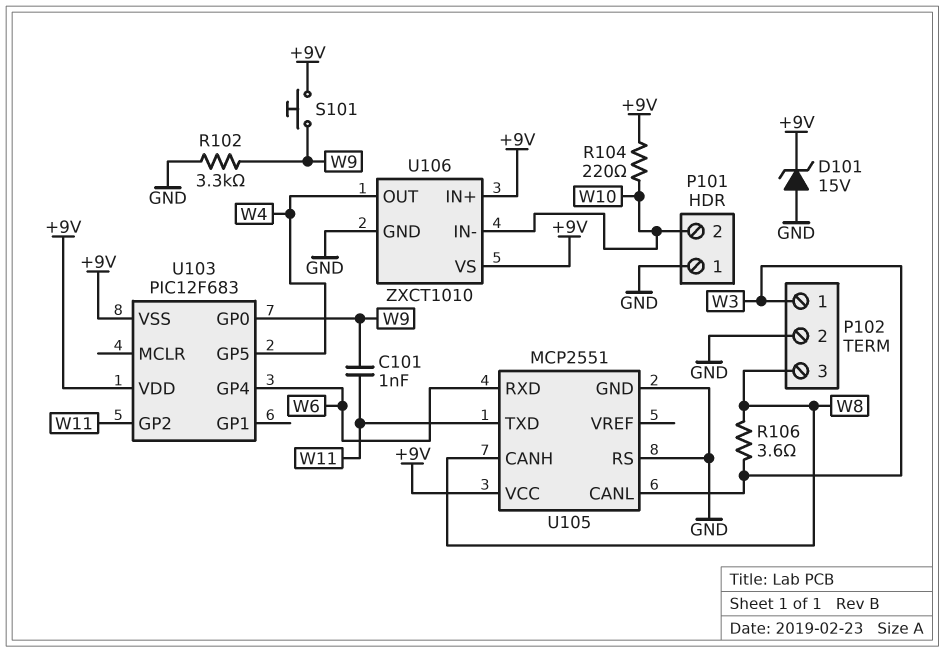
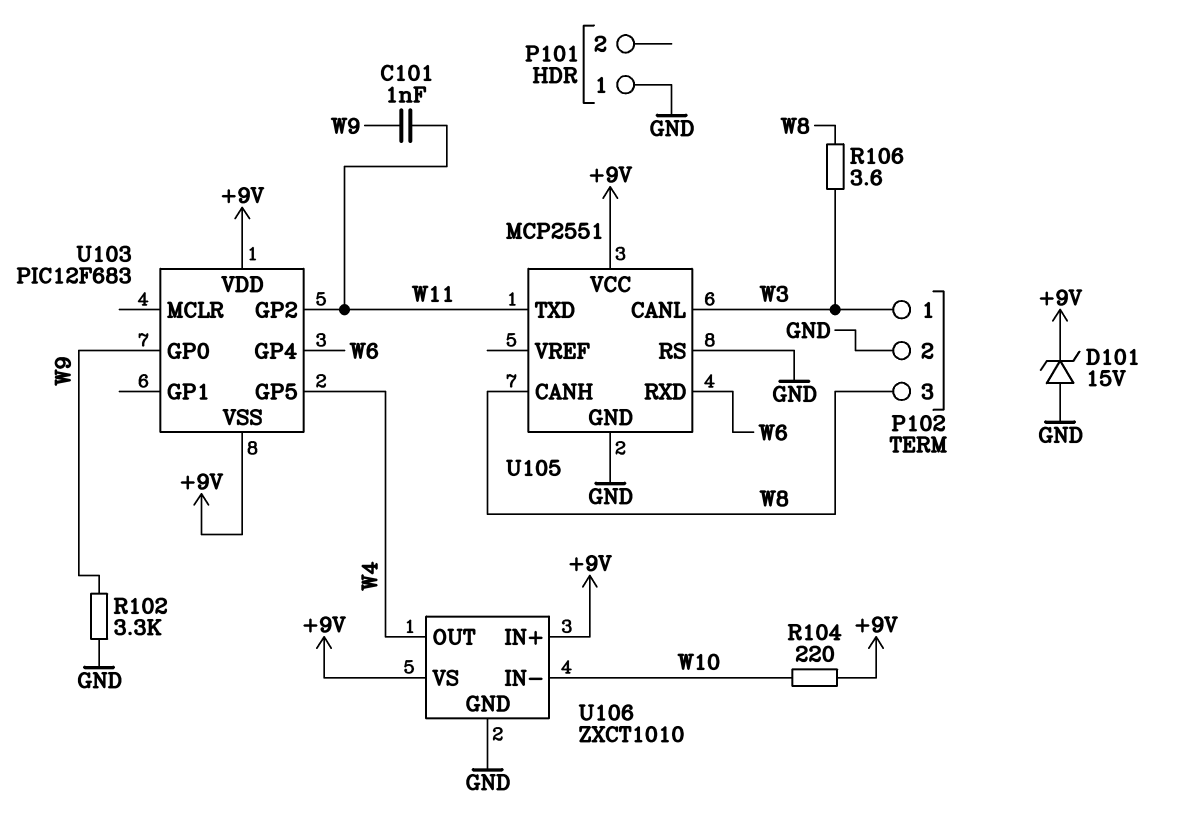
P101 pin 2: W10 -> none
S101: button (+9V, W9) -> none

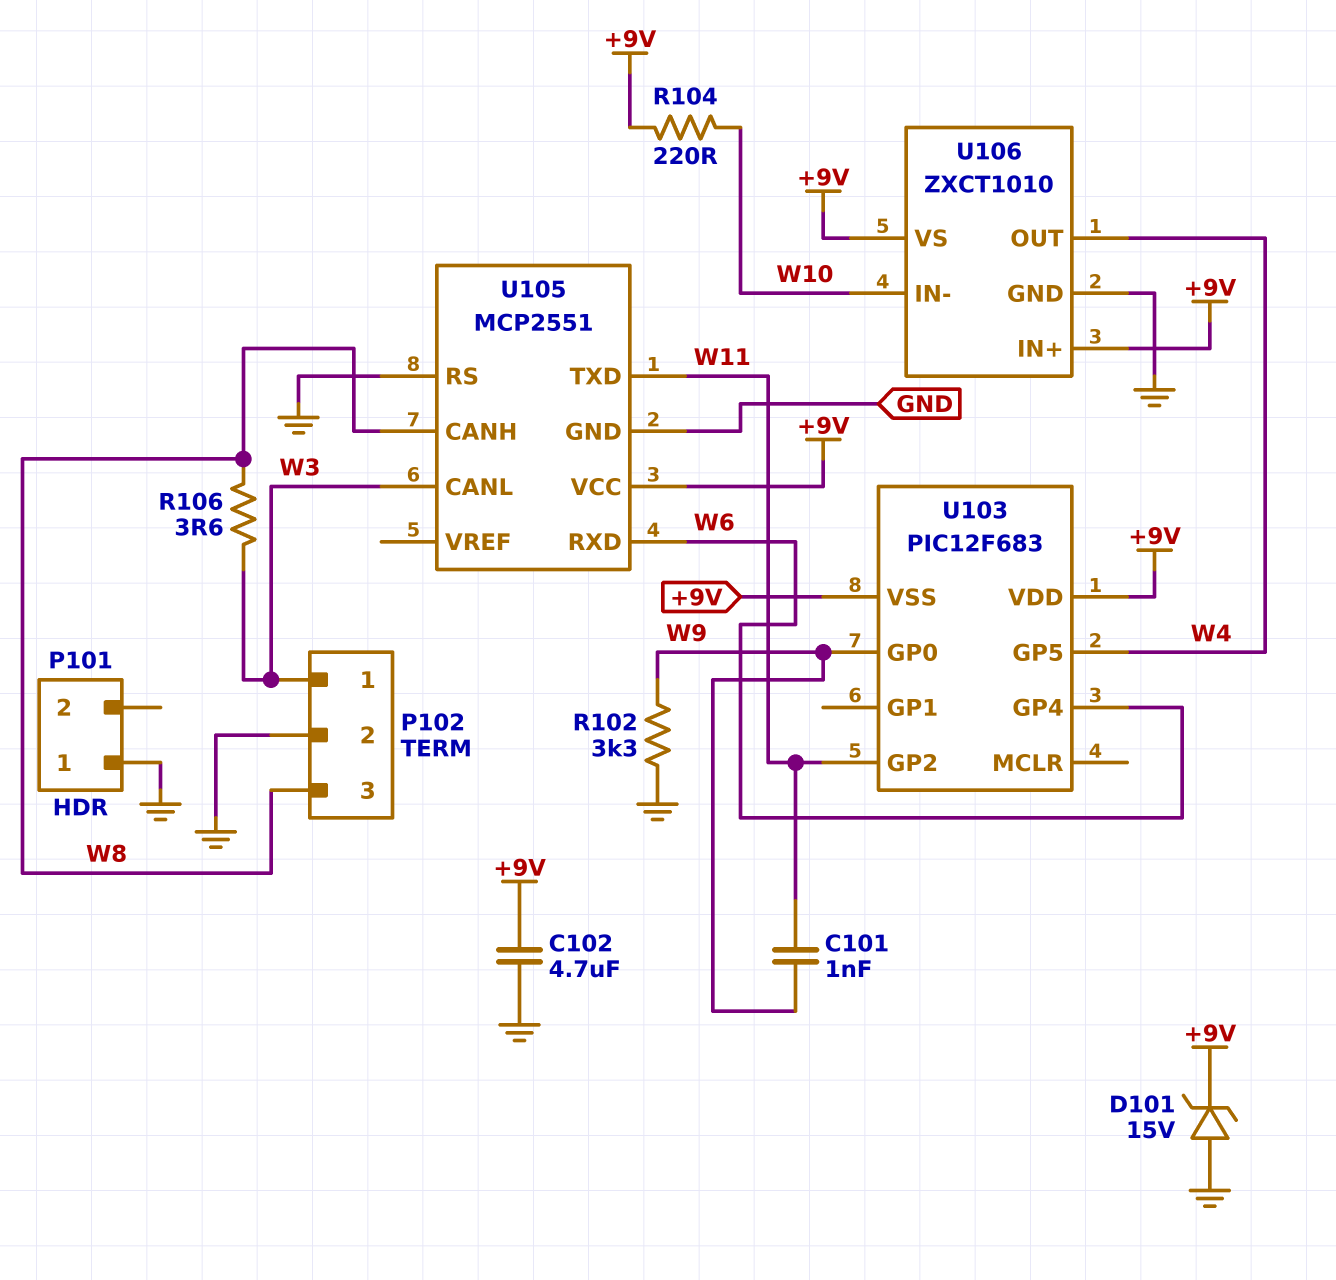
C102: none -> 4.7uF (+9V, GND)

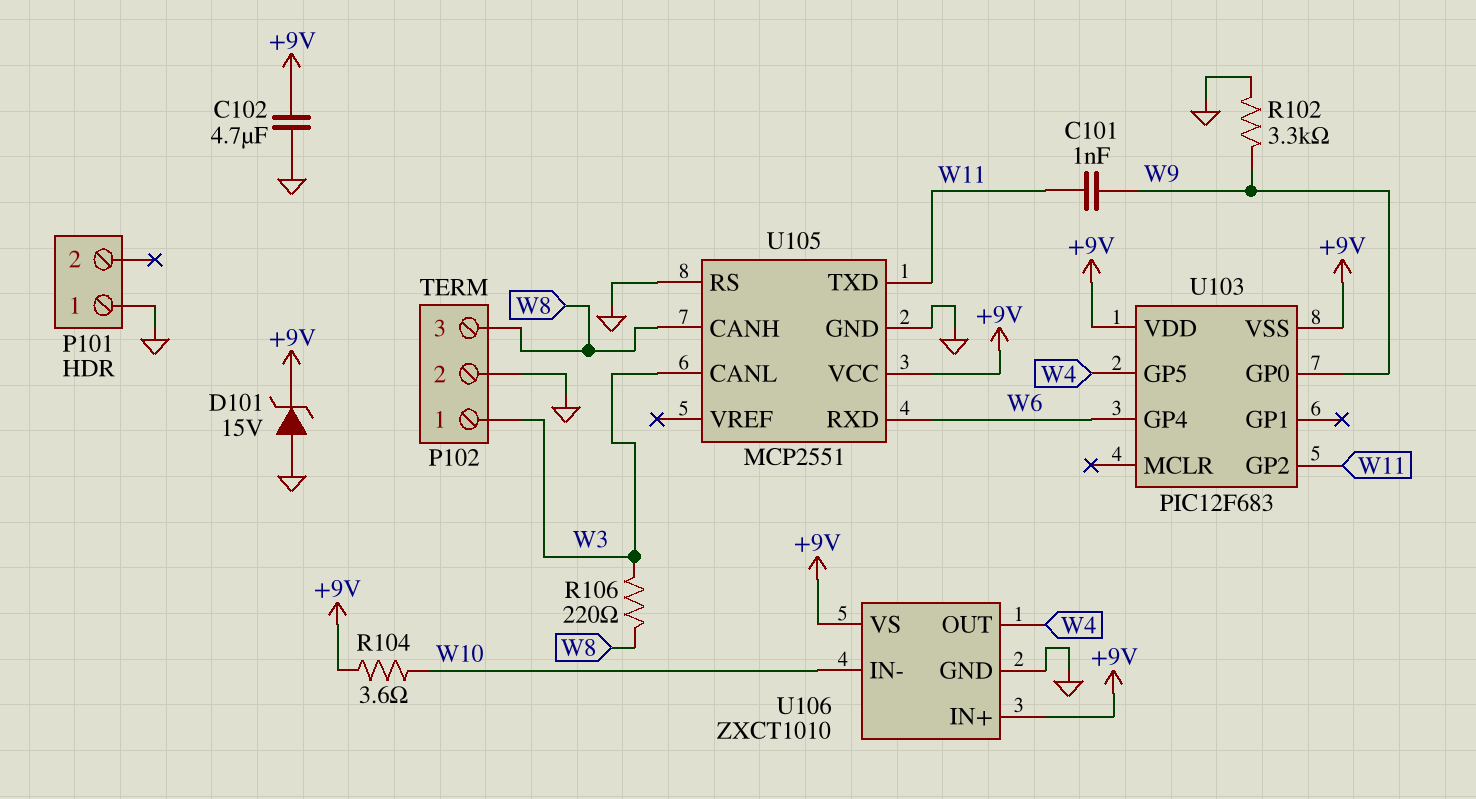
R104: 220 (+9V, W10) -> 3.6 (+9V, W10)
R106: 3.6 (W3, W8) -> 220 (W3, W8)

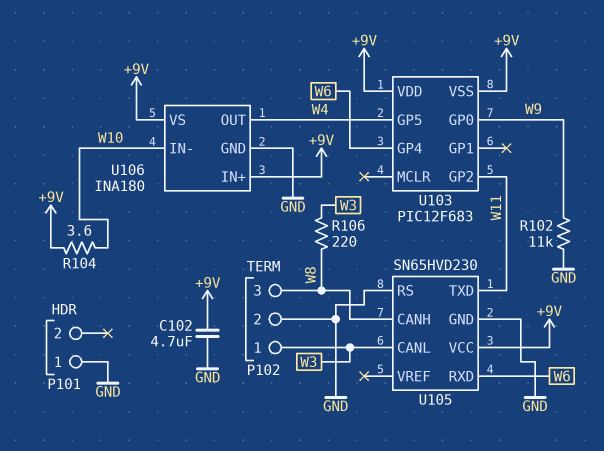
C101: 1nF (W9, W11) -> none
D101: zener 15V (A GND, K +9V) -> none
R102: 3.3k (GND, W9) -> 11k (GND, W9)
U105: MCP2551 -> SN65HVD230
U106: ZXCT1010 -> INA180

